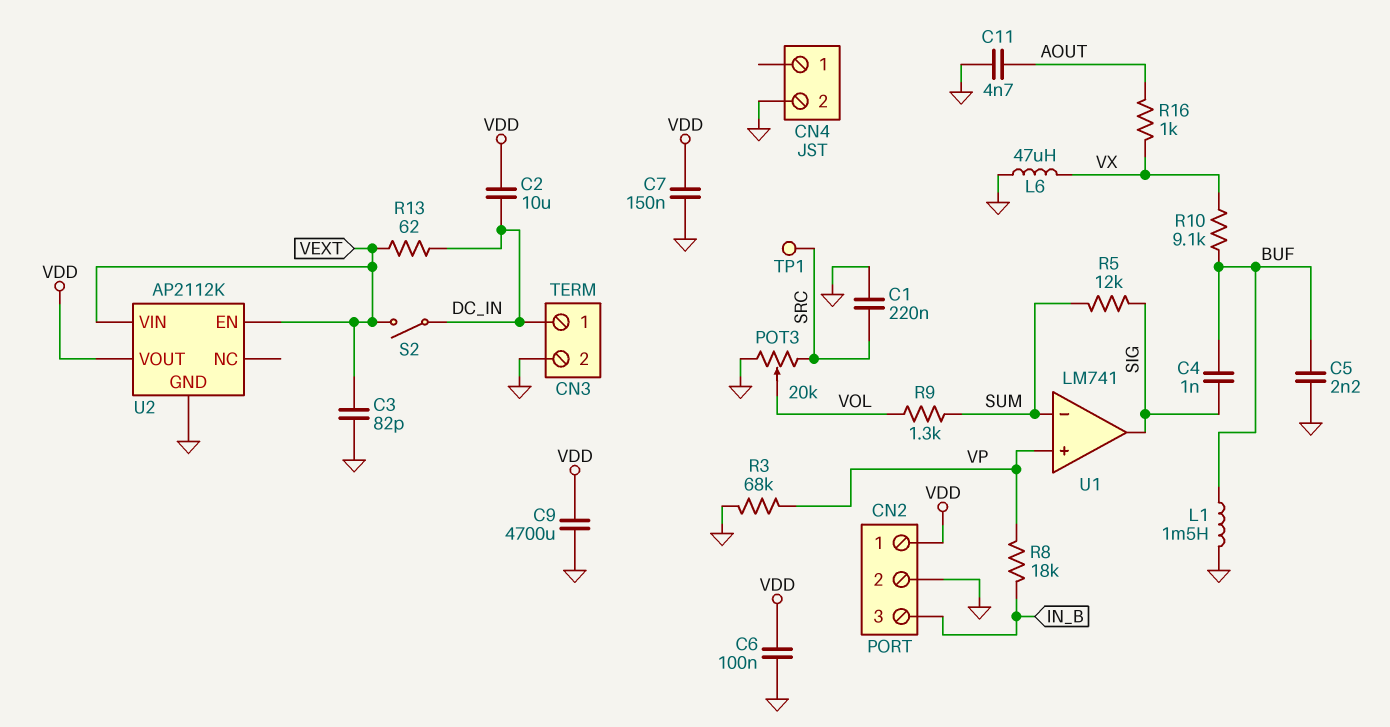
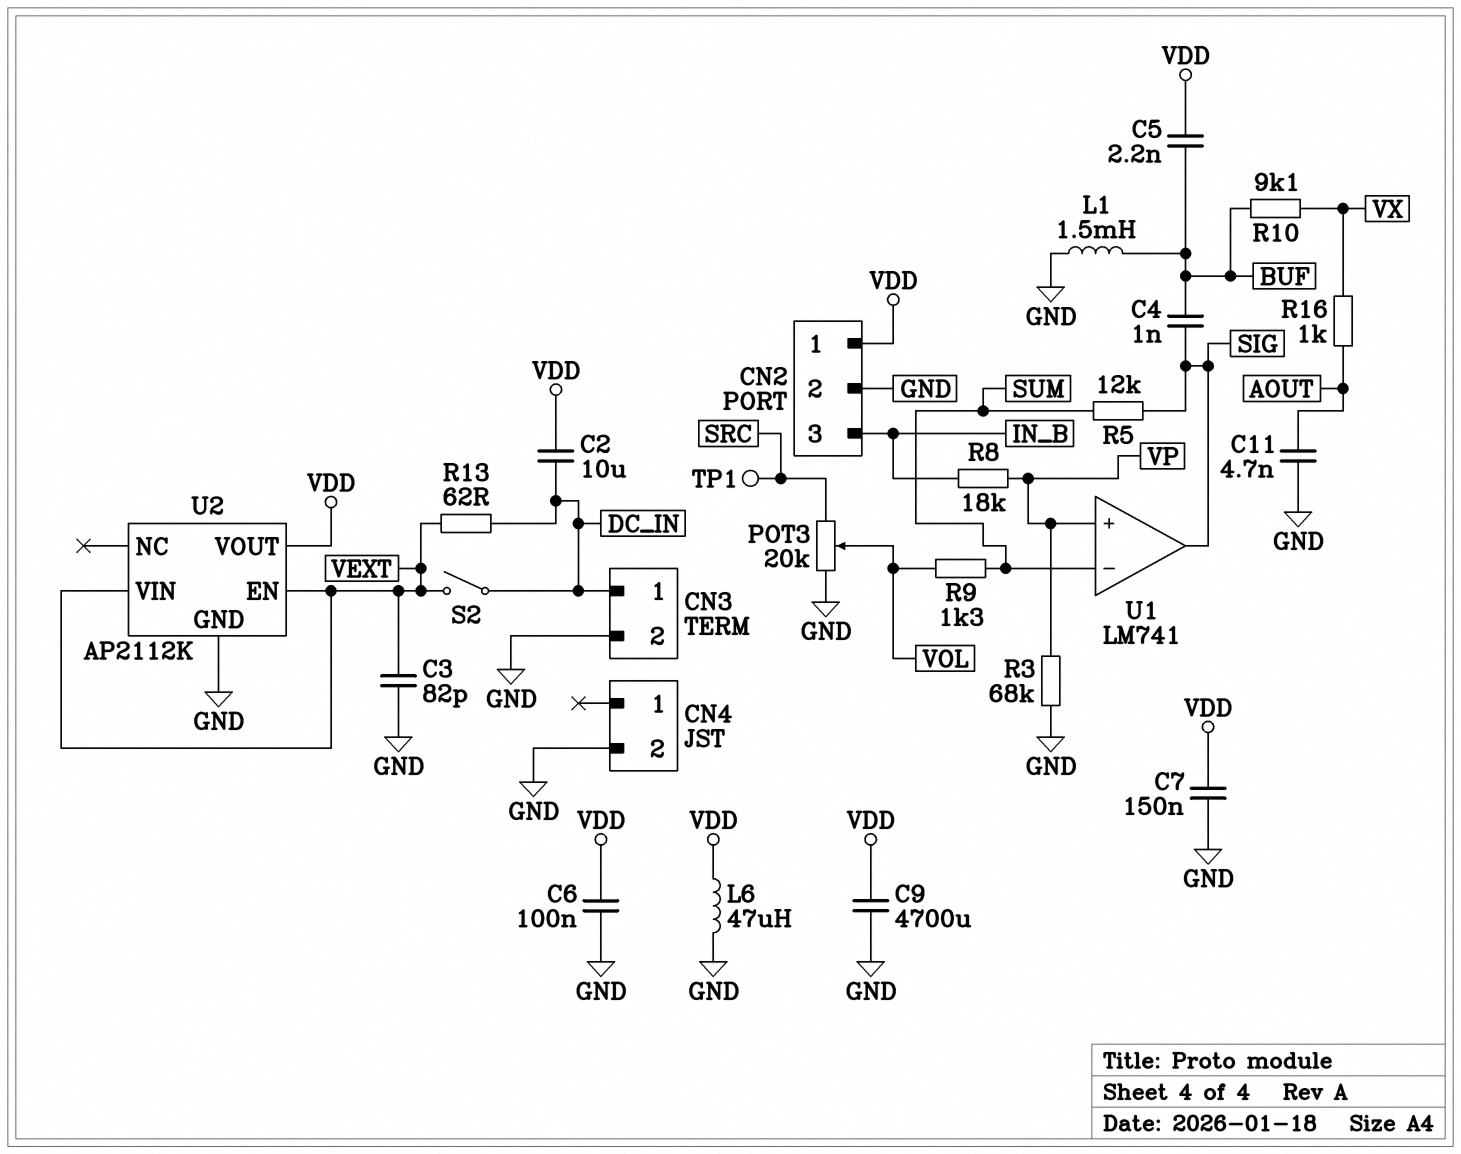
C1: 220nF (GND, SRC) -> none
C5: 2.2nF (BUF, GND) -> 2.2nF (BUF, VDD)
L6: 47uH (GND, VX) -> 47uH (GND, VDD)

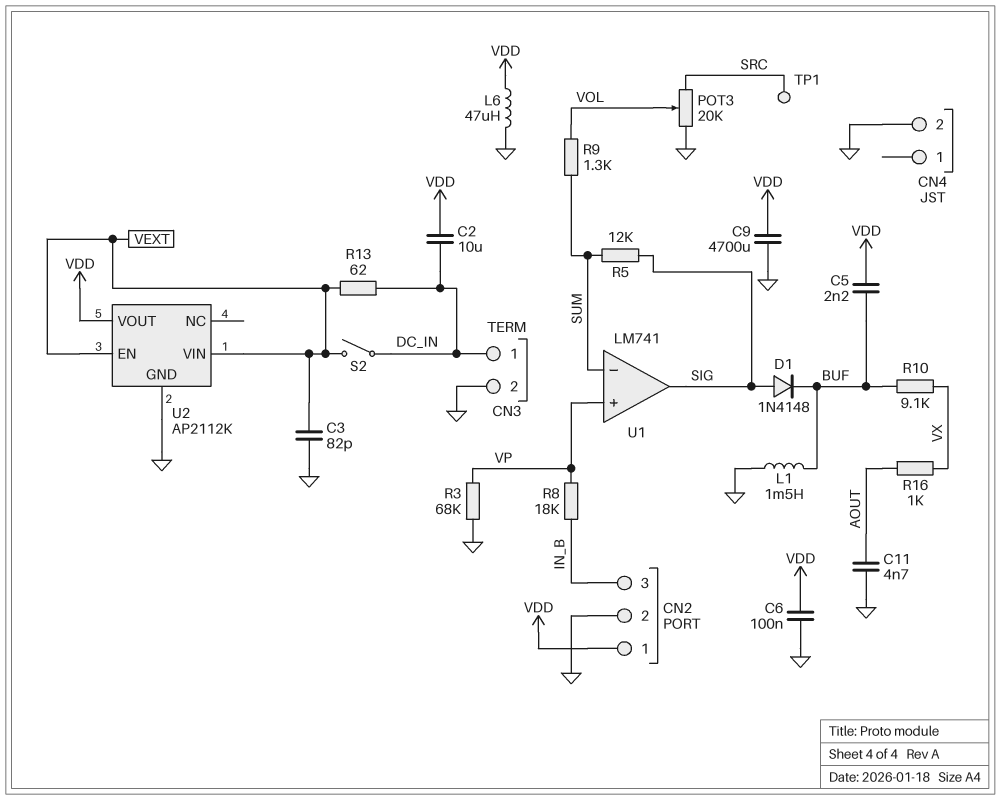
C4: 1nF (BUF, SIG) -> none
C7: 150nF (GND, VDD) -> none
D1: none -> diode 1N4148 (A SIG, K BUF)

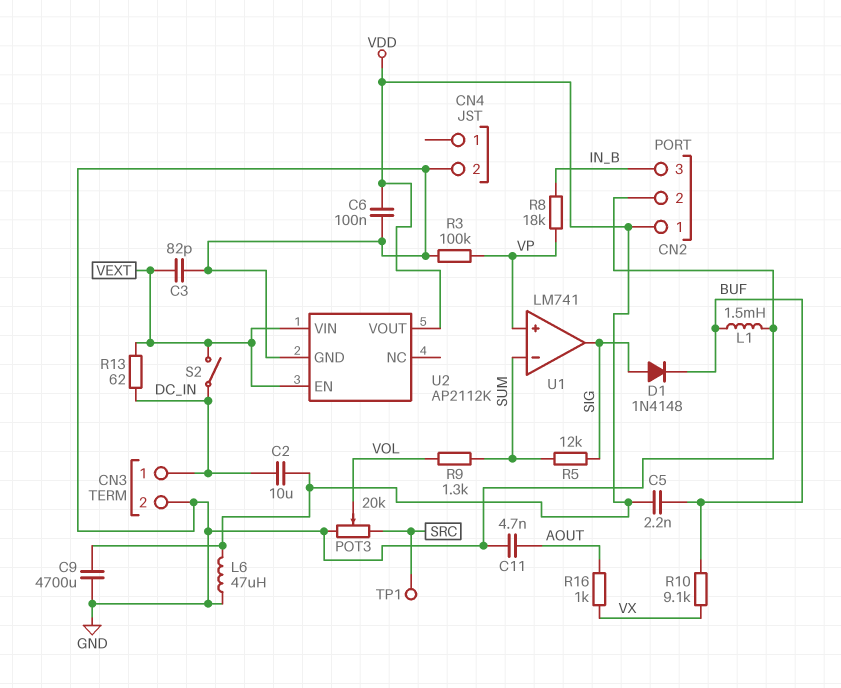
R3: 68k (GND, VP) -> 100k (GND, VP)

